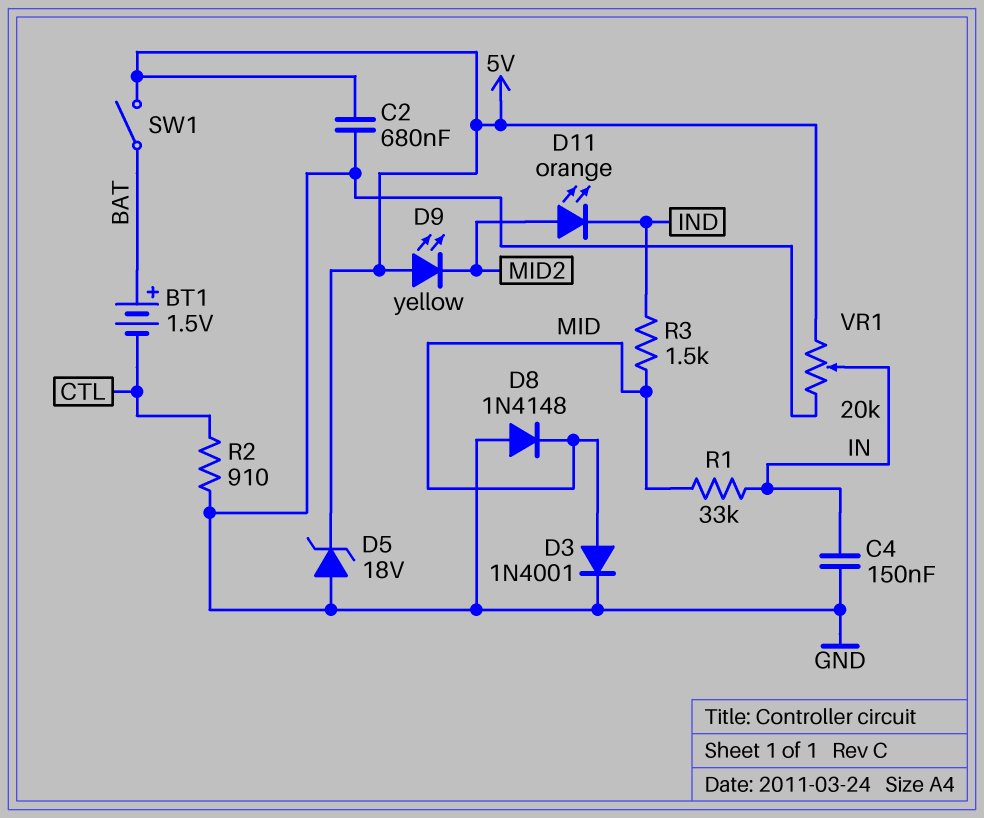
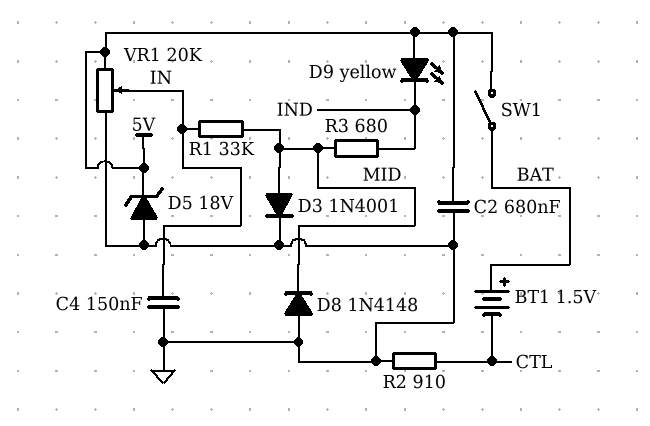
D9: LED yellow (A 5V, K MID2) -> LED yellow (A 5V, K IND)
D11: LED orange (A MID2, K IND) -> none
R3: 1.5k (IND, MID) -> 680 (IND, MID)

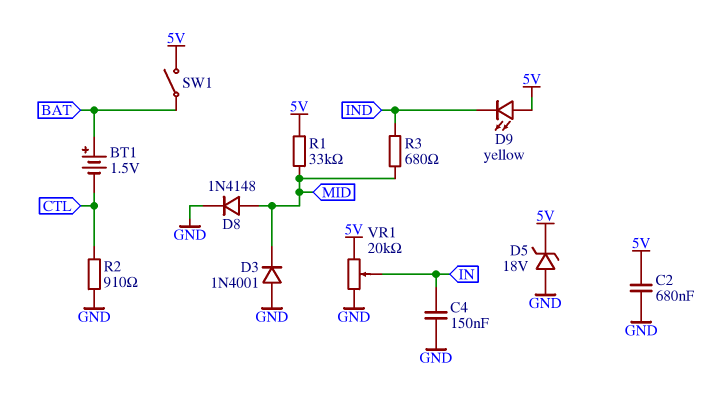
D3: diode 1N4001 (A MID, K GND) -> diode 1N4001 (A GND, K MID)
D8: diode 1N4148 (A GND, K MID) -> diode 1N4148 (A MID, K GND)
R1: 33k (IN, MID) -> 33k (5V, MID)

